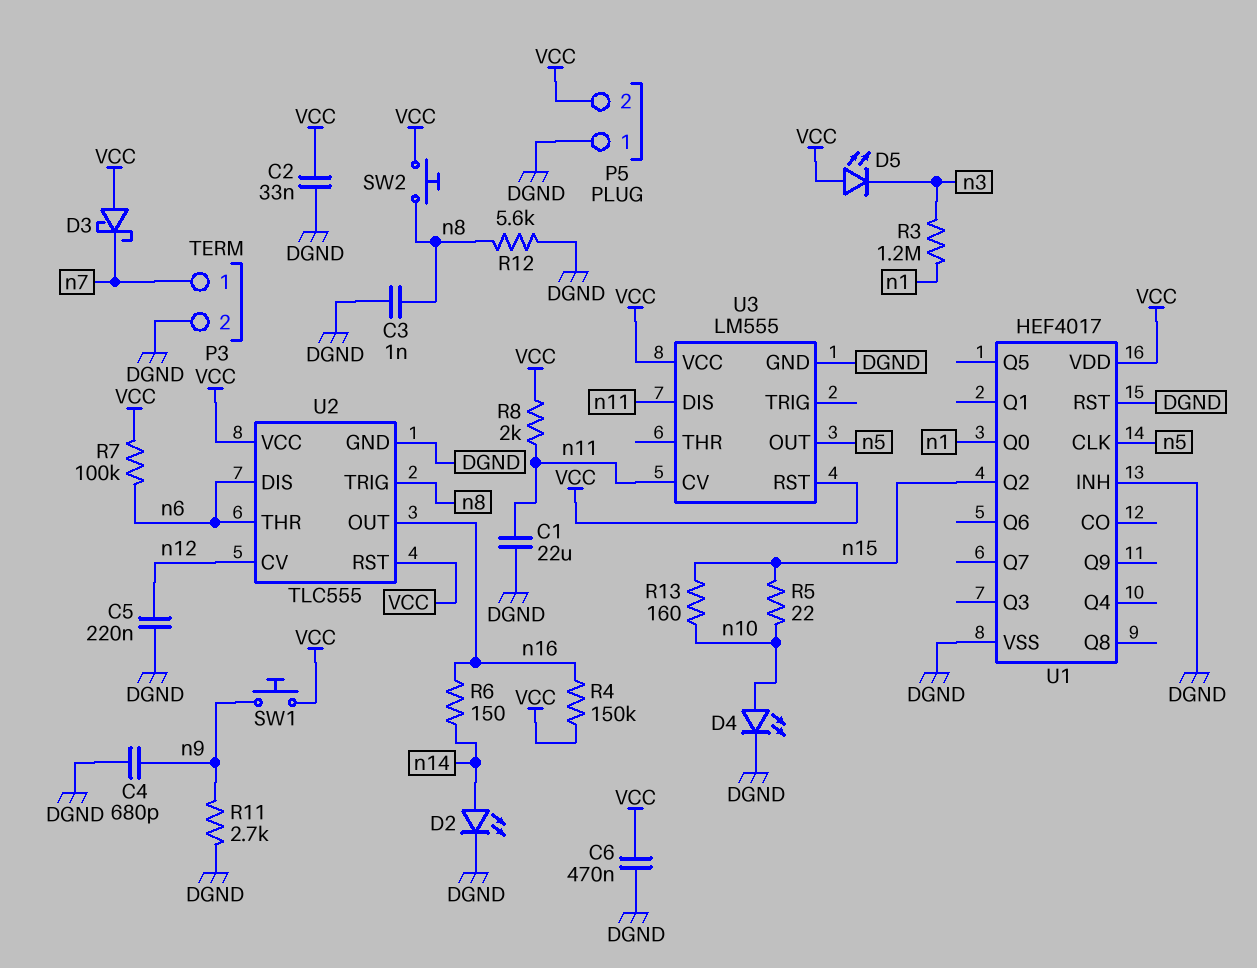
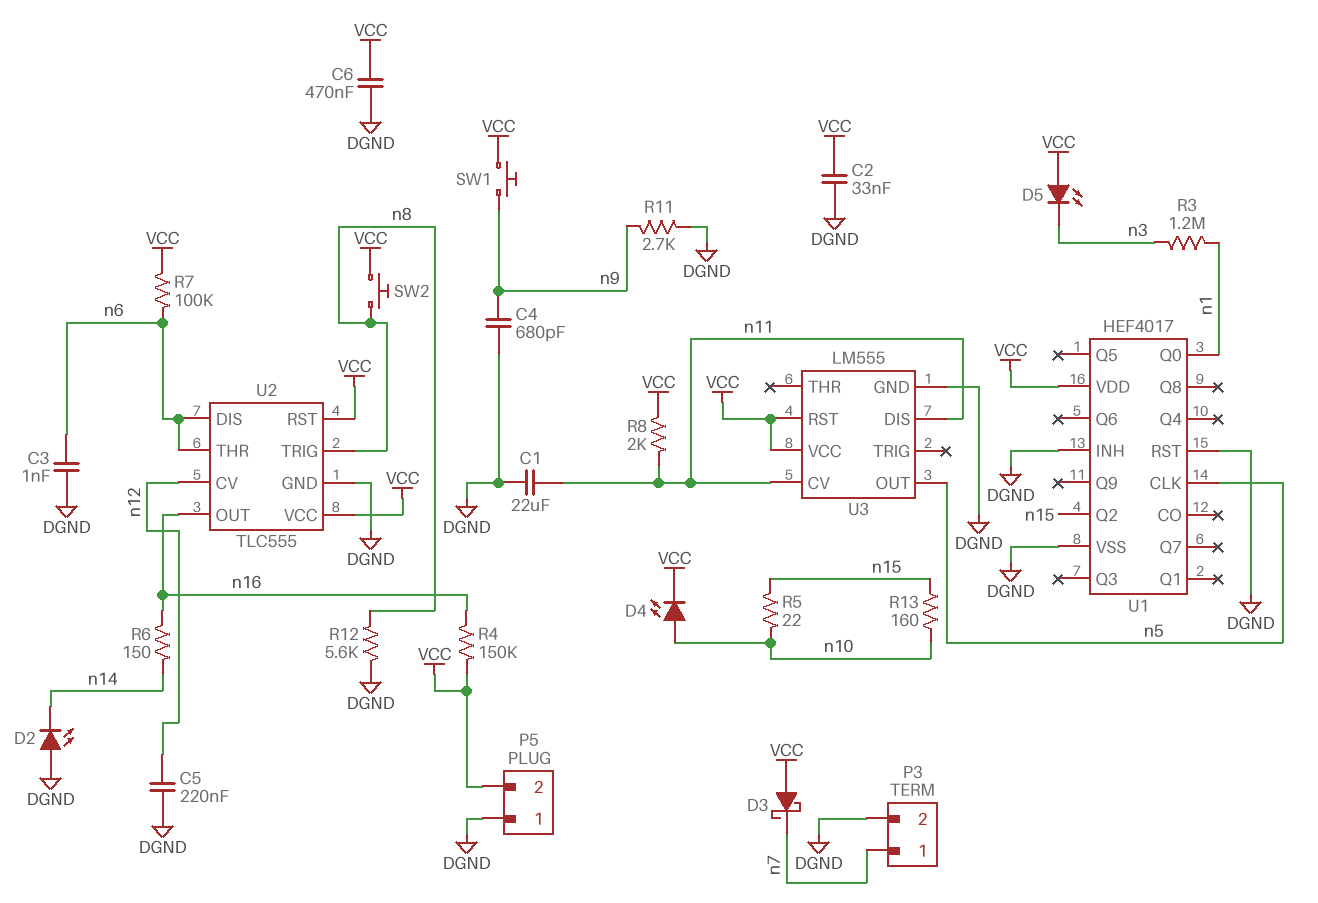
C3: 1nF (DGND, n8) -> 1nF (DGND, n6)
D2: LED (A n14, K DGND) -> LED (A DGND, K n14)
D4: LED (A n10, K DGND) -> LED (A n10, K VCC)

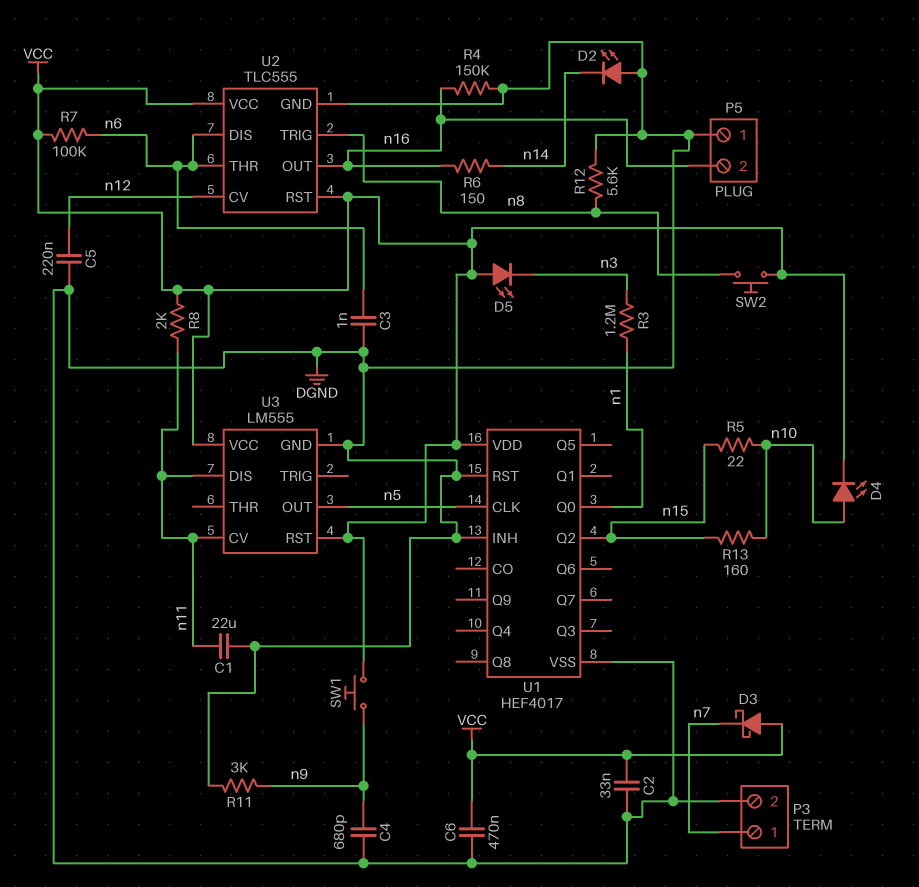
P5 pin 2: VCC -> n16
R4: 150k (VCC, n16) -> 150k (DGND, n16)
R11: 2.7k (DGND, n9) -> 3k (DGND, n9)

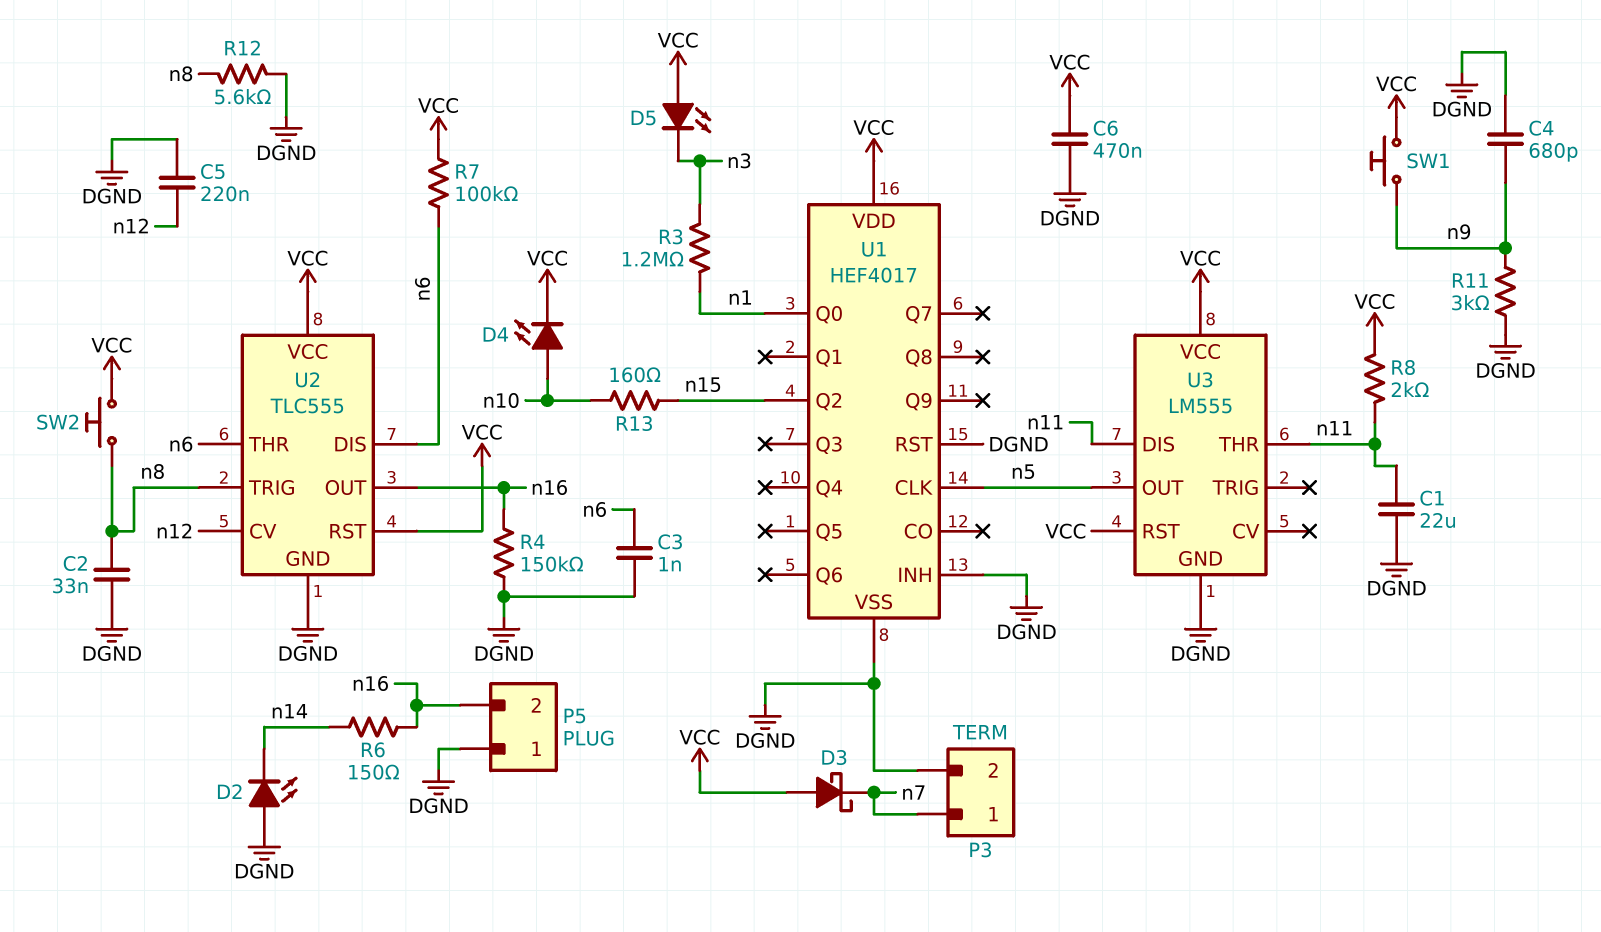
C2: 33nF (DGND, VCC) -> 33nF (DGND, n8)
R5: 22 (n10, n15) -> none
U3 pin CV: n11 -> none
U3 pin THR: none -> n11

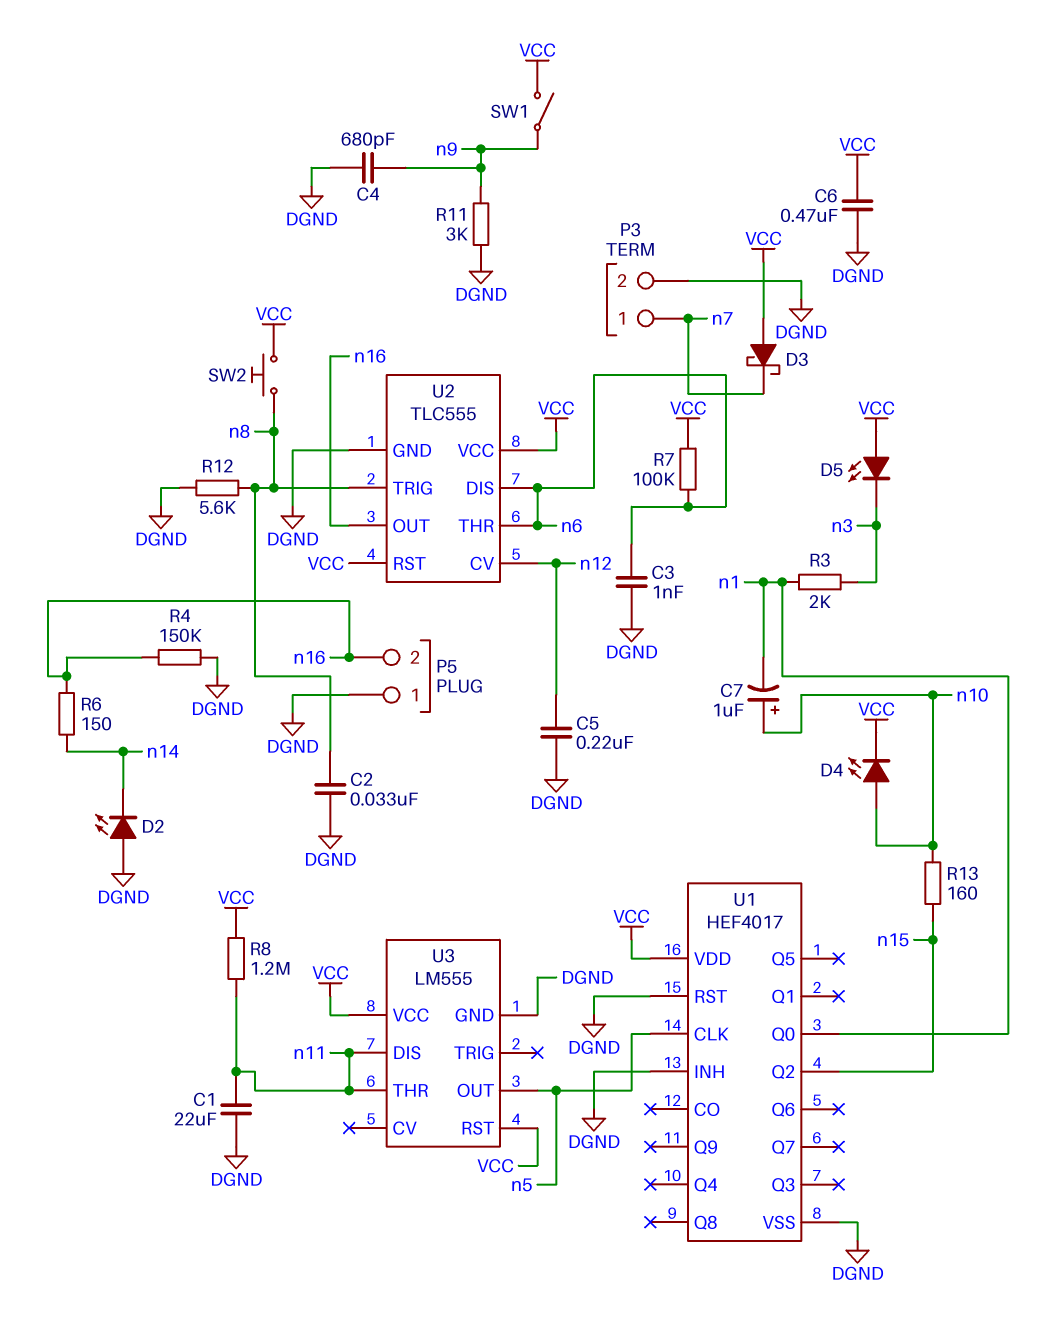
C7: none -> 1uF (plus n10, minus n1)
R3: 1.2M (n1, n3) -> 2k (n1, n3)
R8: 2k (VCC, n11) -> 1.2M (VCC, n11)
SW1: button (VCC, n9) -> switch (VCC, n9)

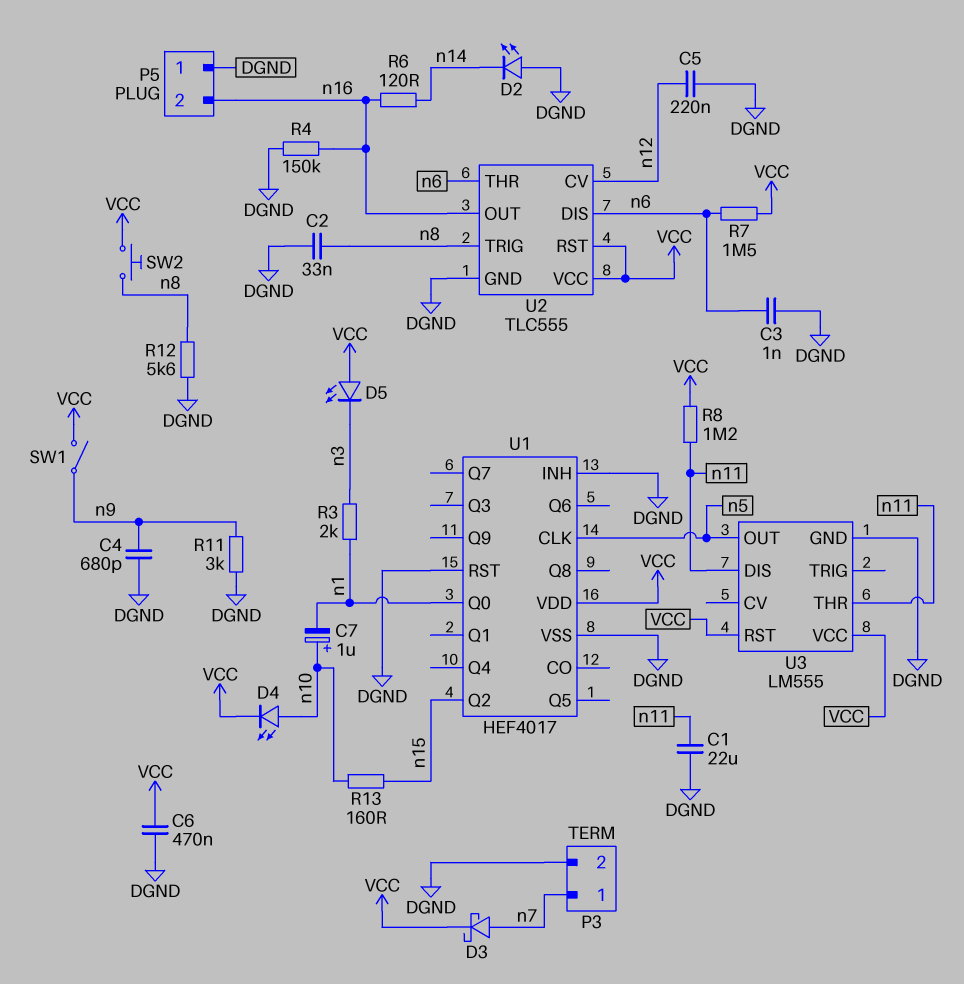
D3: schottky (A VCC, K n7) -> schottky (A n7, K VCC)
R6: 150 (n14, n16) -> 120 (n14, n16)
R7: 100k (VCC, n6) -> 1.5M (VCC, n6)

